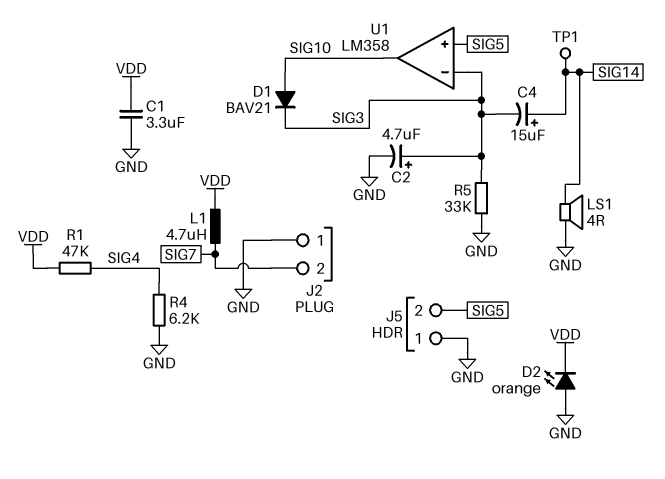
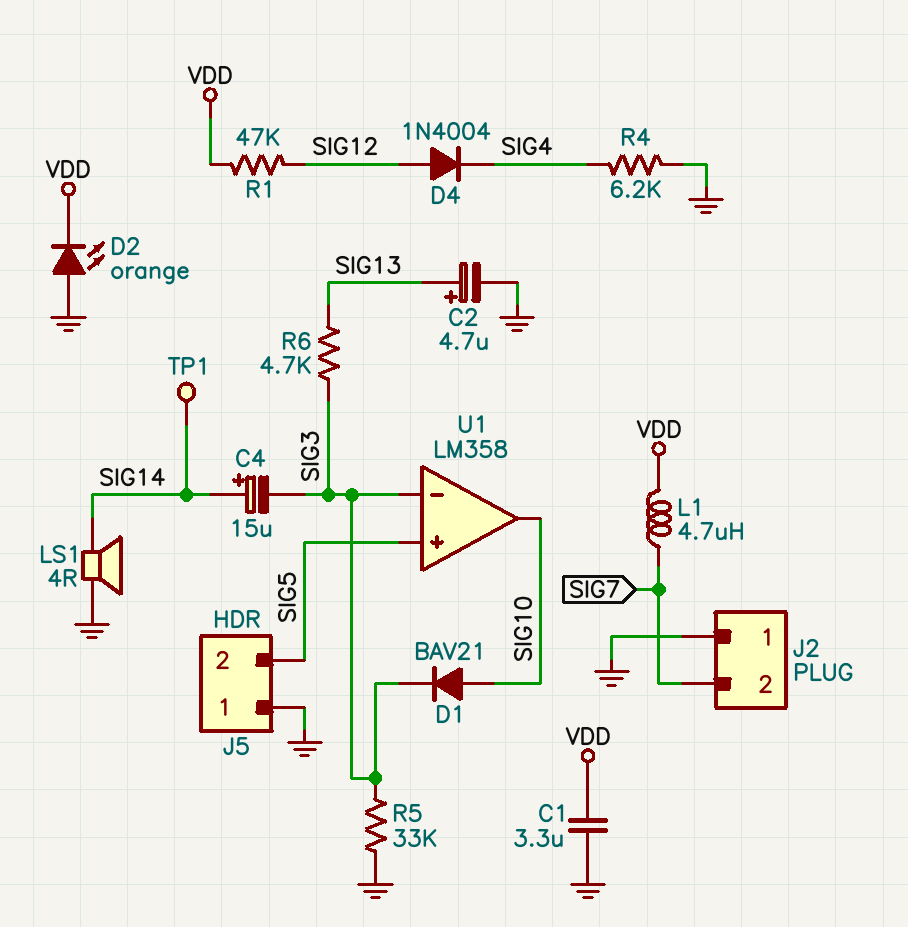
C2: 4.7uF (plus SIG3, minus GND) -> 4.7uF (plus SIG13, minus GND)
D4: none -> diode 1N4004 (A SIG12, K SIG4)
R1: 47k (SIG4, VDD) -> 47k (SIG12, VDD)
R6: none -> 4.7k (SIG3, SIG13)

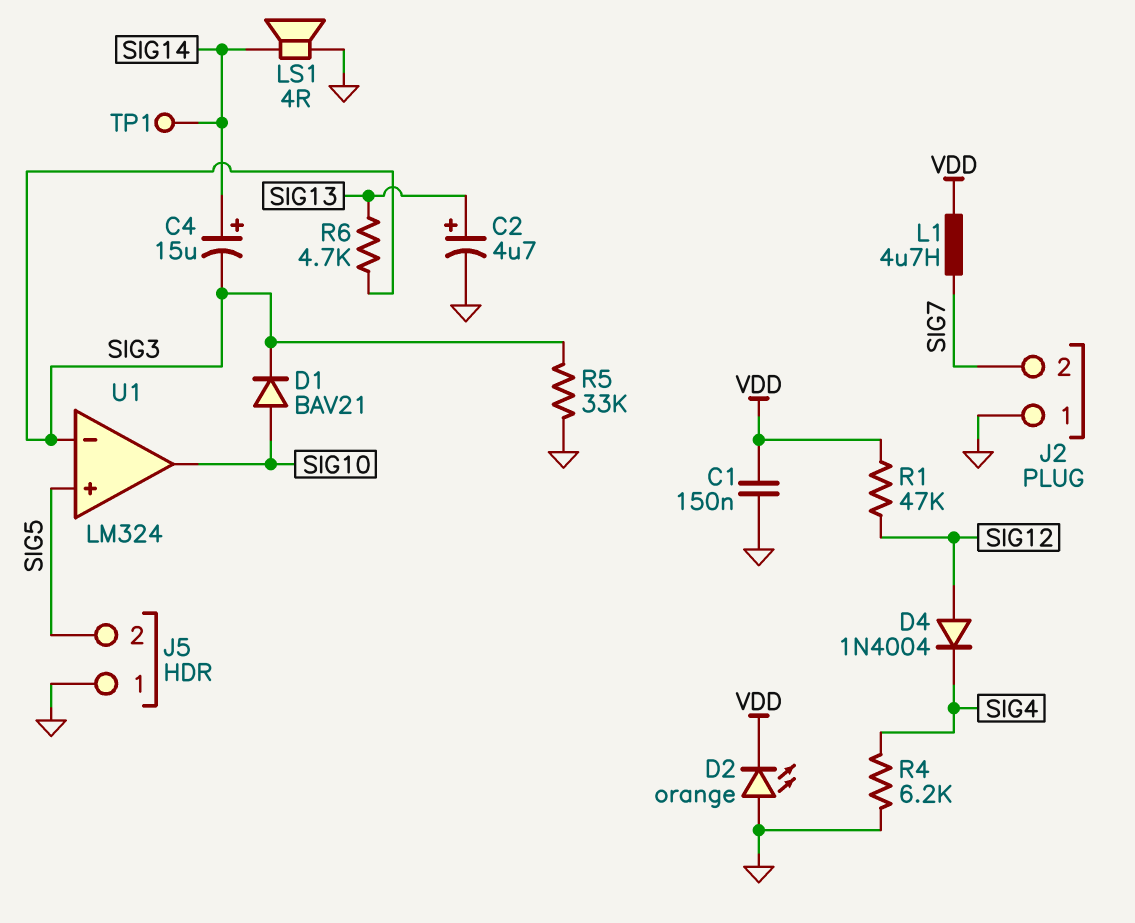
C1: 3.3uF (GND, VDD) -> 150nF (GND, VDD)
U1: LM358 -> LM324

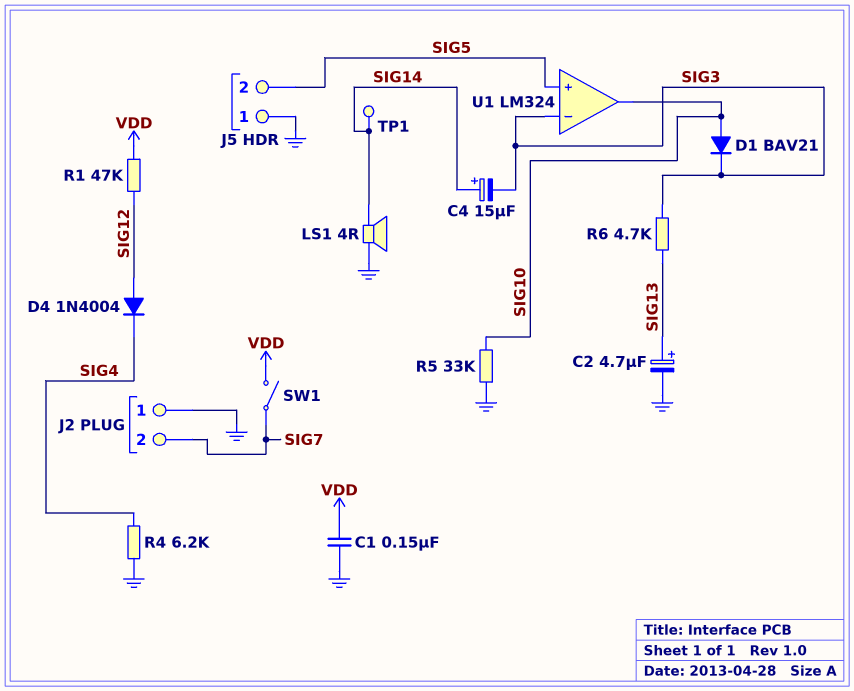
D2: LED orange (A GND, K VDD) -> none
L1: 4.7uH (SIG7, VDD) -> none
R5: 33k (GND, SIG3) -> 33k (GND, SIG10)
SW1: none -> switch (SIG7, VDD)

